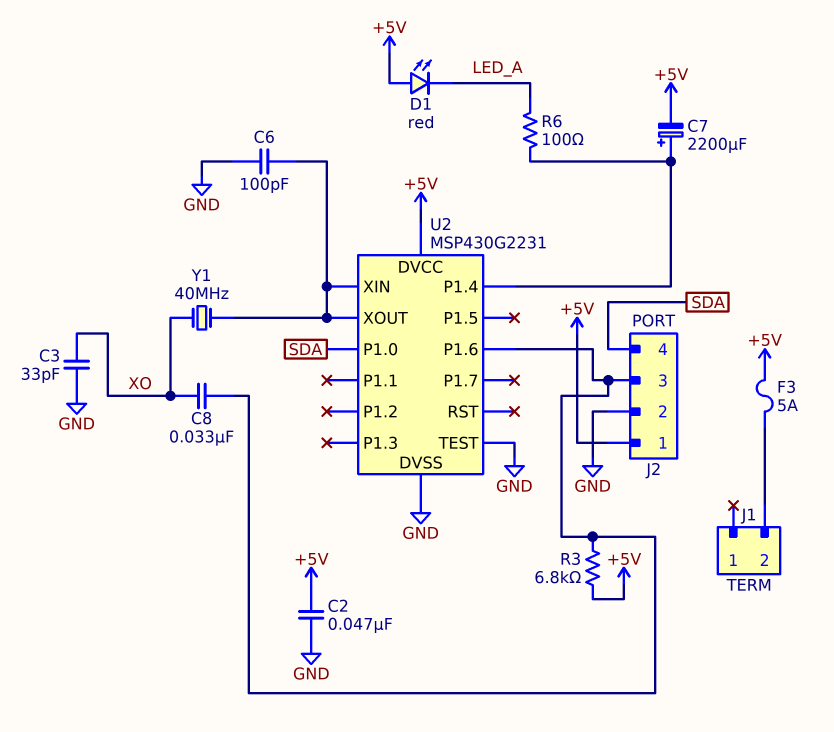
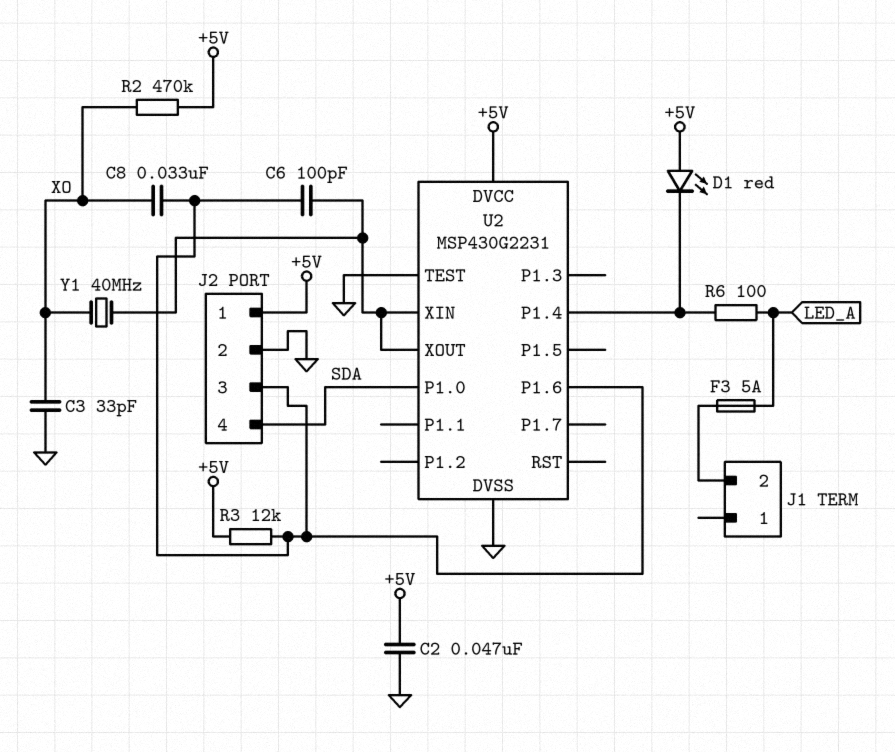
C6: 100pF (GND, U2/XIN) -> 100pF (J2/3, U2/XIN)
C7: 2200uF (plus U2/P1.4, minus +5V) -> none
D1: LED red (A +5V, K LED_A) -> LED red (A +5V, K U2/P1.4)
F3: 5A (+5V, J1/2) -> 5A (J1/2, LED_A)
R2: none -> 470k (+5V, XO)
R3: 6.8k (+5V, J2/3) -> 12k (+5V, J2/3)

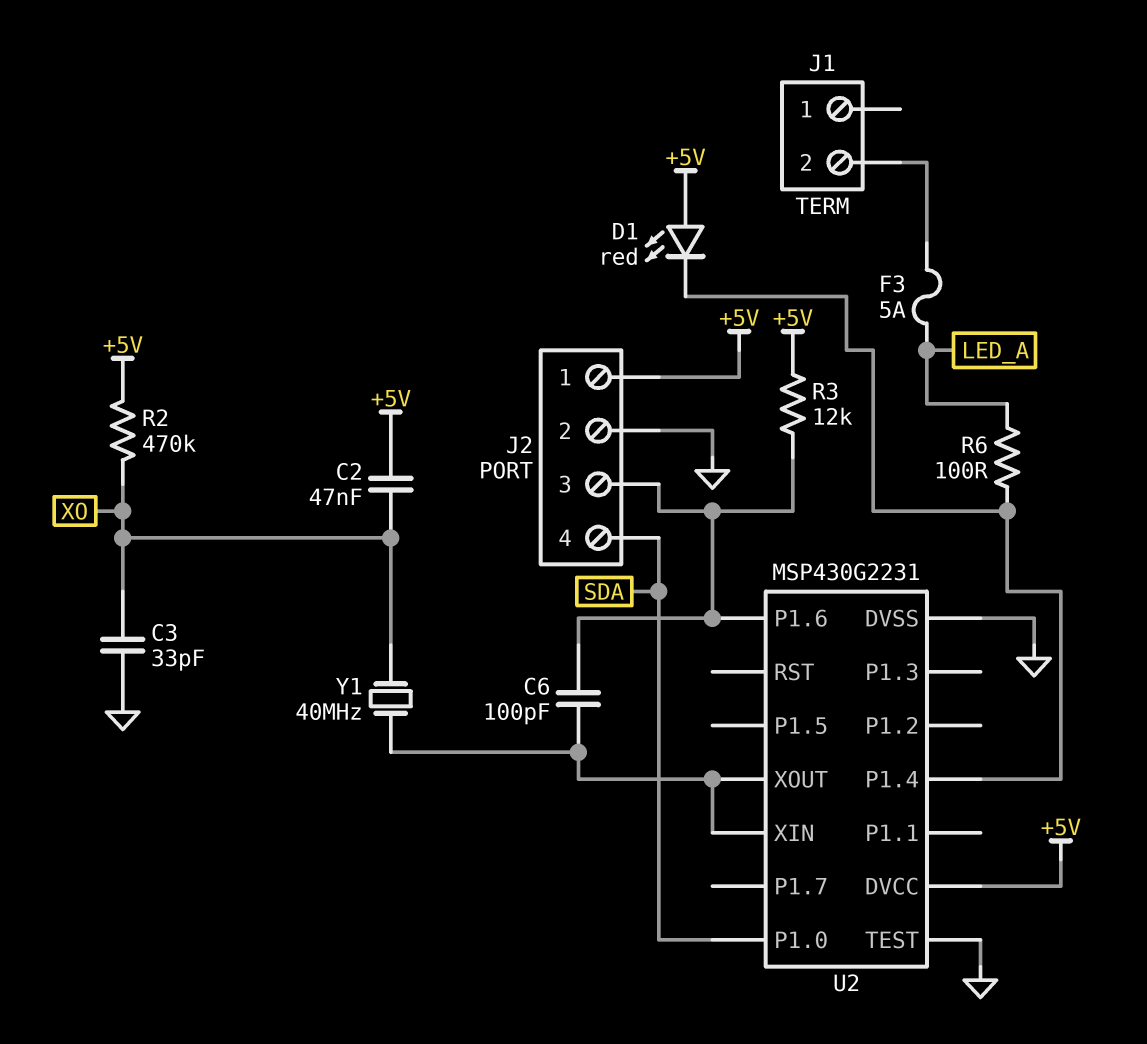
C2: 47nF (+5V, GND) -> 47nF (+5V, XO)
C8: 33nF (J2/3, XO) -> none

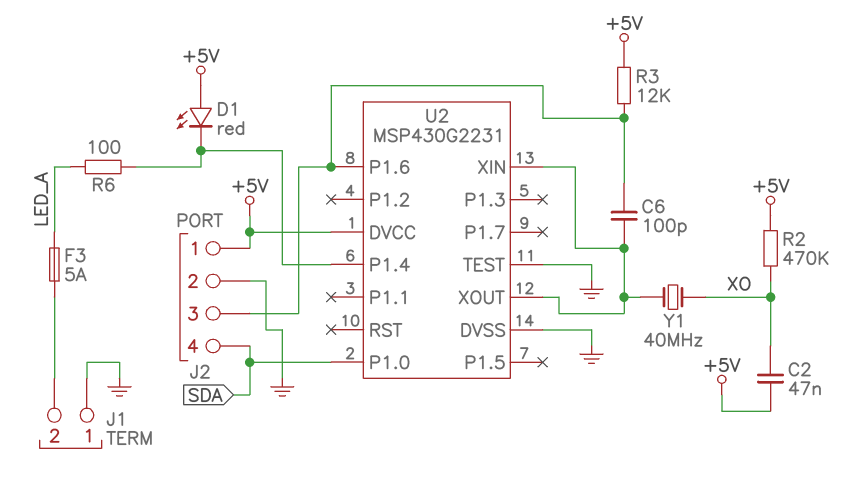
C3: 33pF (GND, XO) -> none
J1 pin 1: none -> GND

